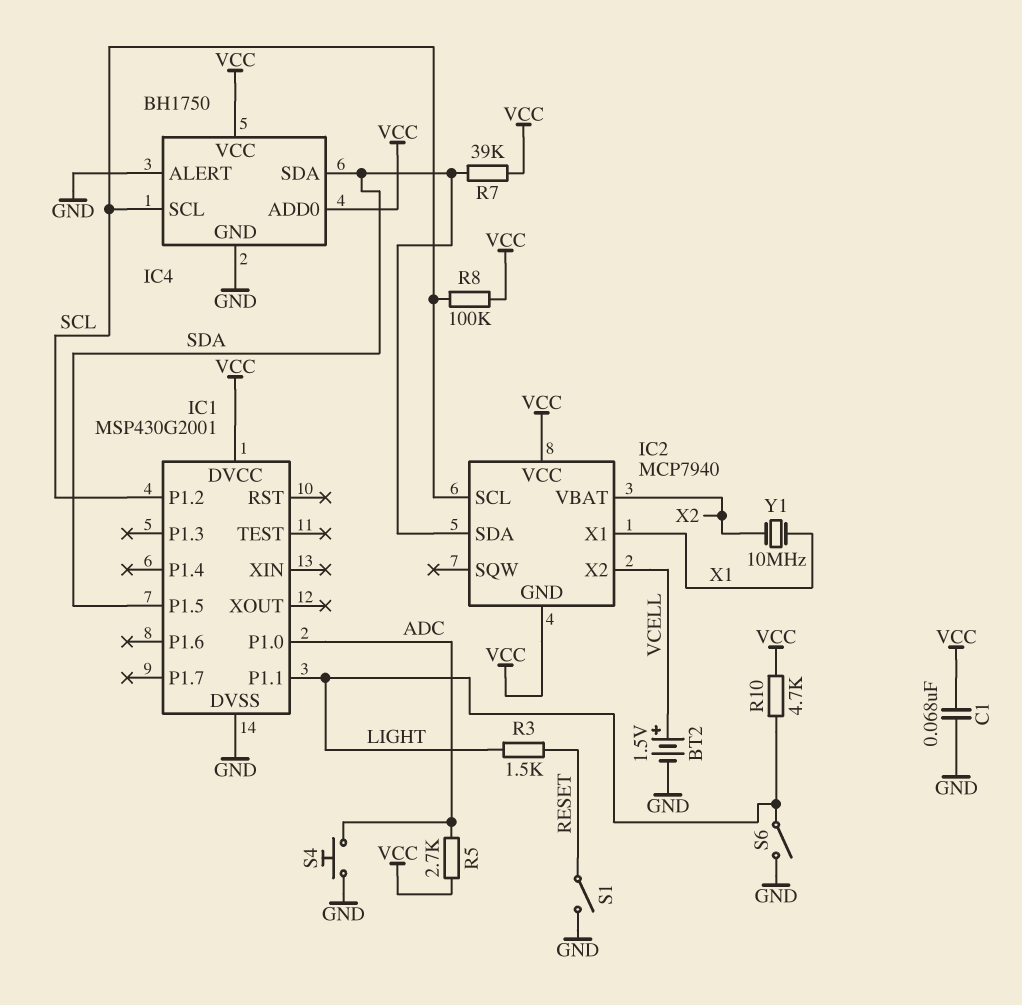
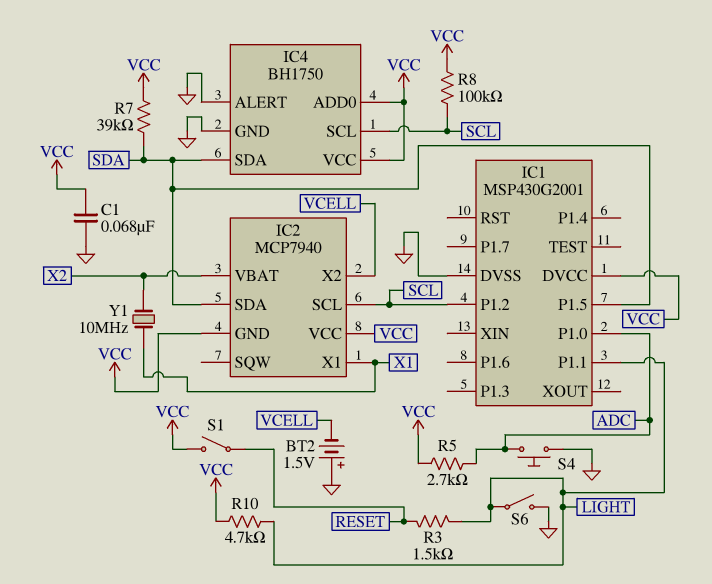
BT2: 1.5V (plus VCELL, minus GND) -> 1.5V (plus GND, minus VCELL)
S1: switch (GND, RESET) -> switch (RESET, VCC)

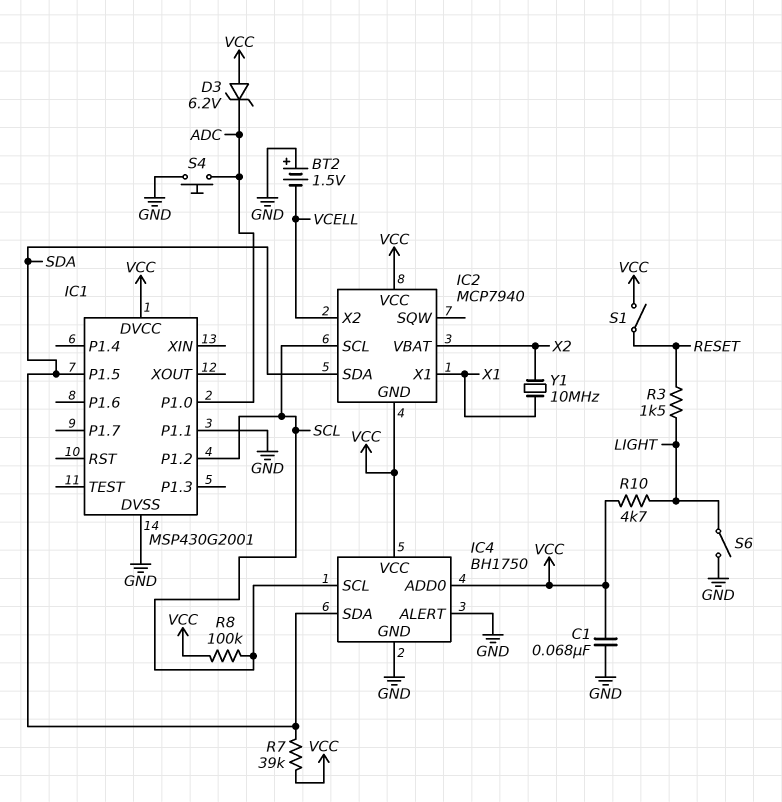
D3: none -> zener 6.2V (A VCC, K ADC)
IC1 pin P1.1: LIGHT -> GND
R5: 2.7k (ADC, VCC) -> none

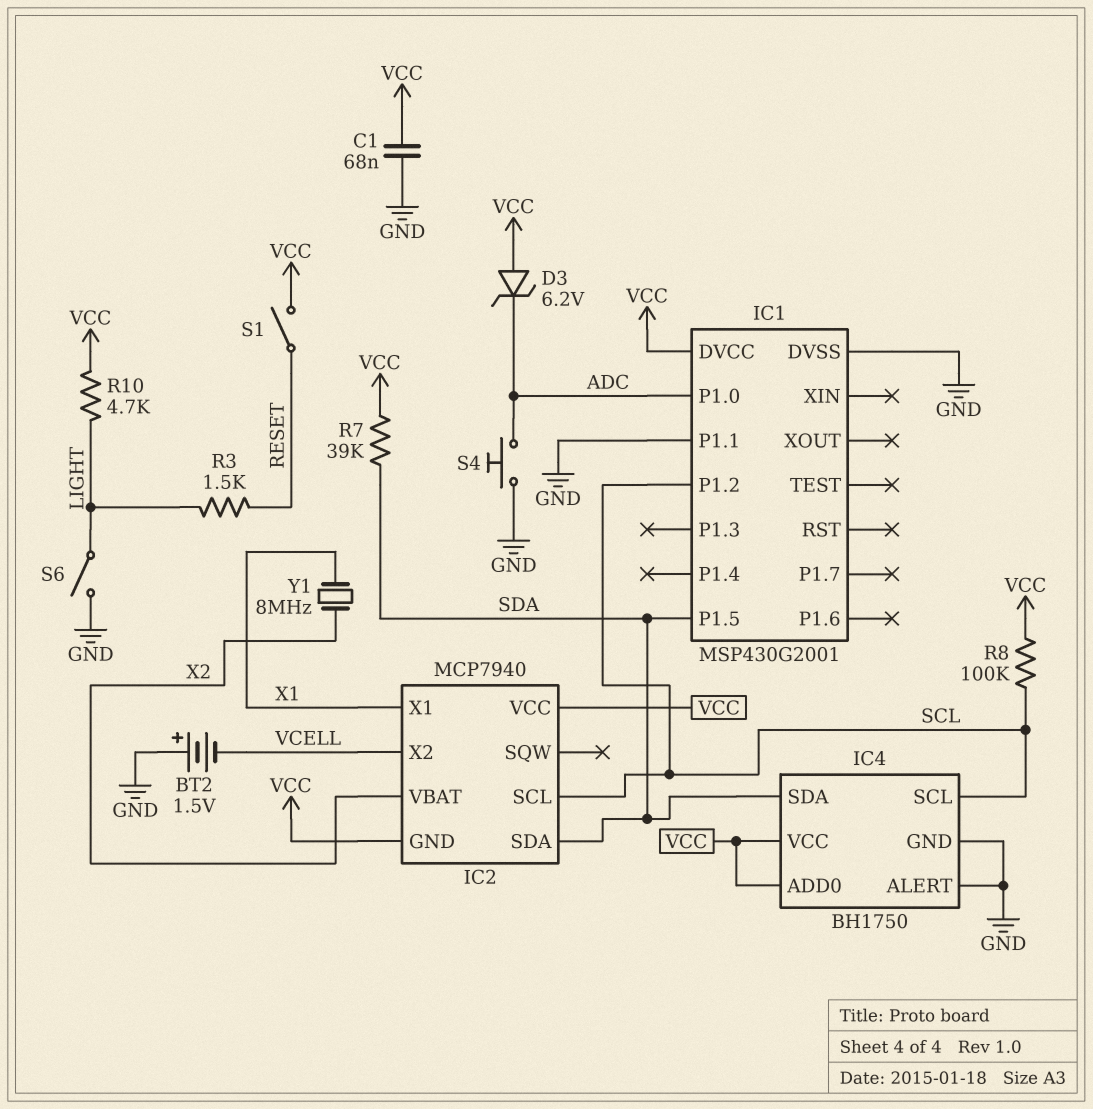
Y1: 10MHz (X1, X2) -> 8MHz (X1, X2)

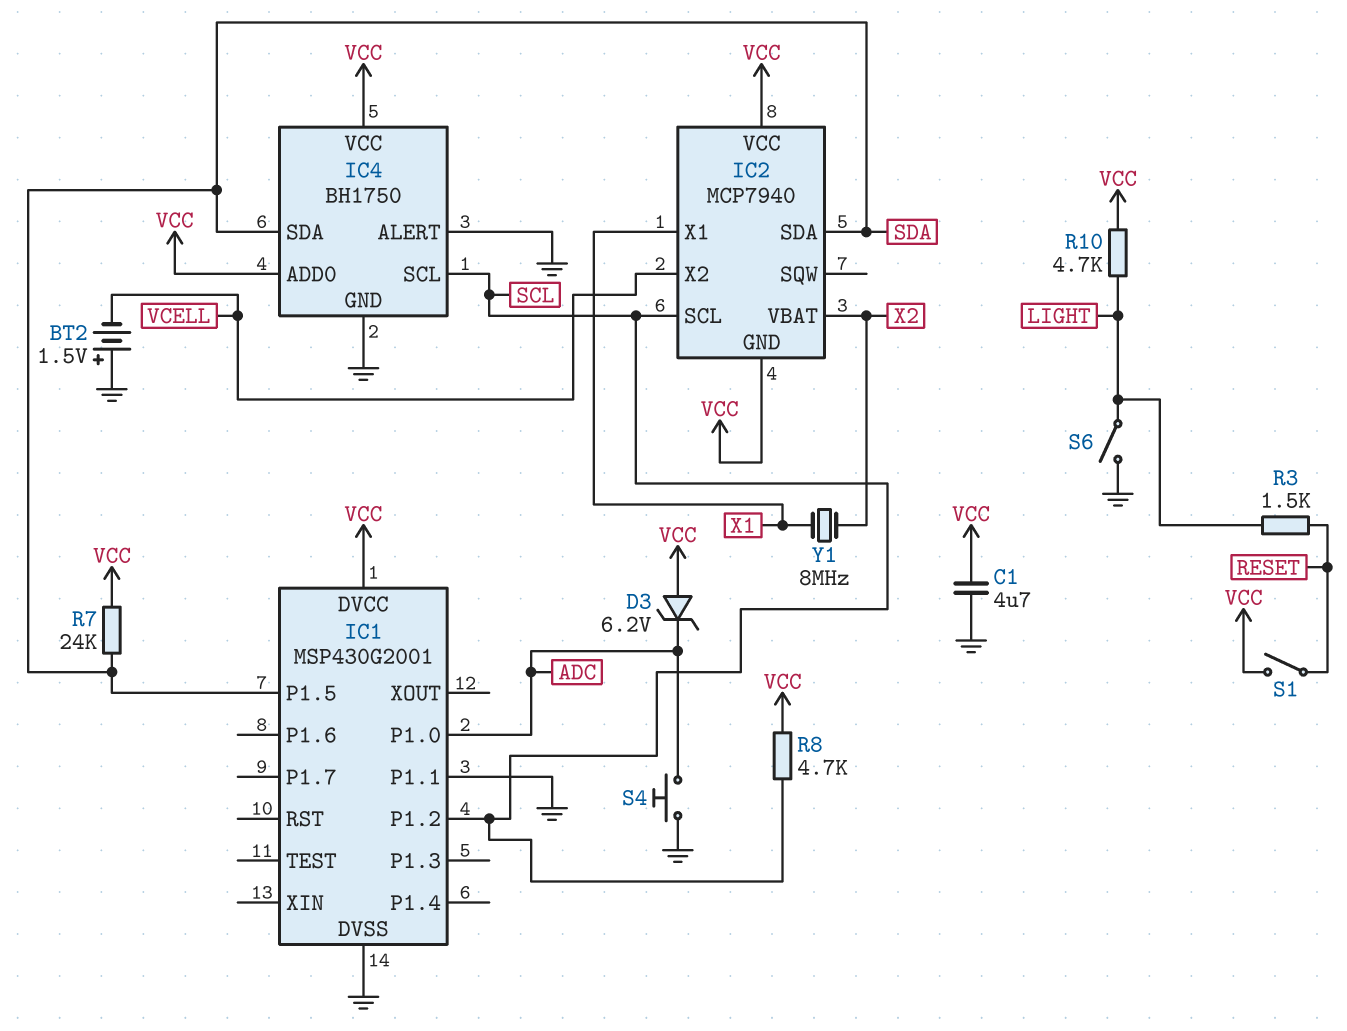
C1: 68nF (GND, VCC) -> 4.7uF (GND, VCC)
R7: 39k (SDA, VCC) -> 24k (SDA, VCC)
R8: 100k (SCL, VCC) -> 4.7k (SCL, VCC)

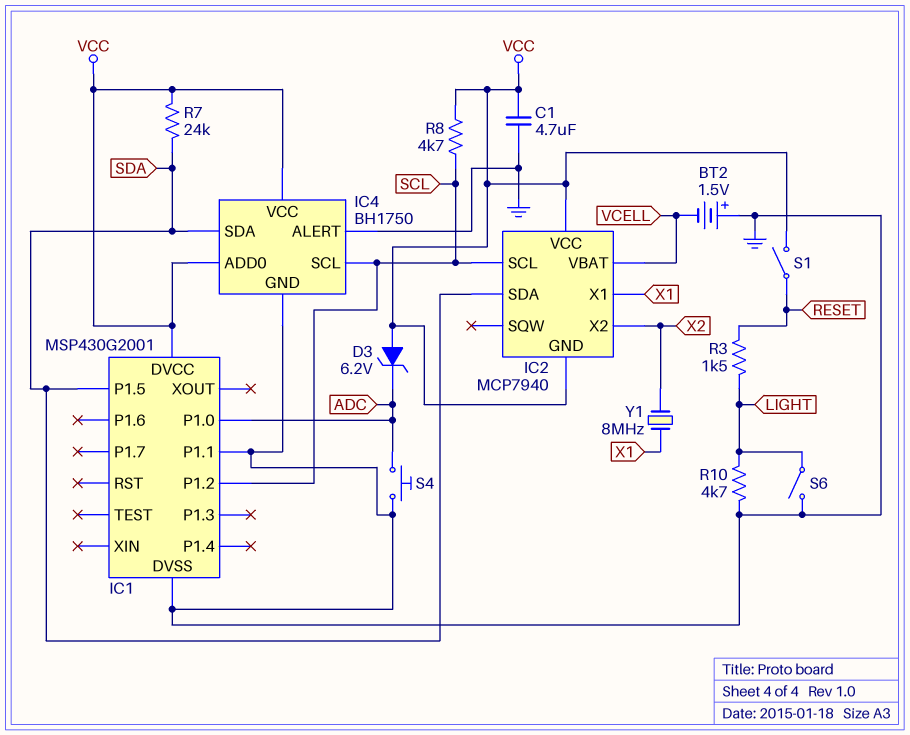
IC2 pin VBAT: X2 -> VCELL
IC2 pin X2: VCELL -> X2
R10: 4.7k (LIGHT, VCC) -> 4.7k (GND, LIGHT)

